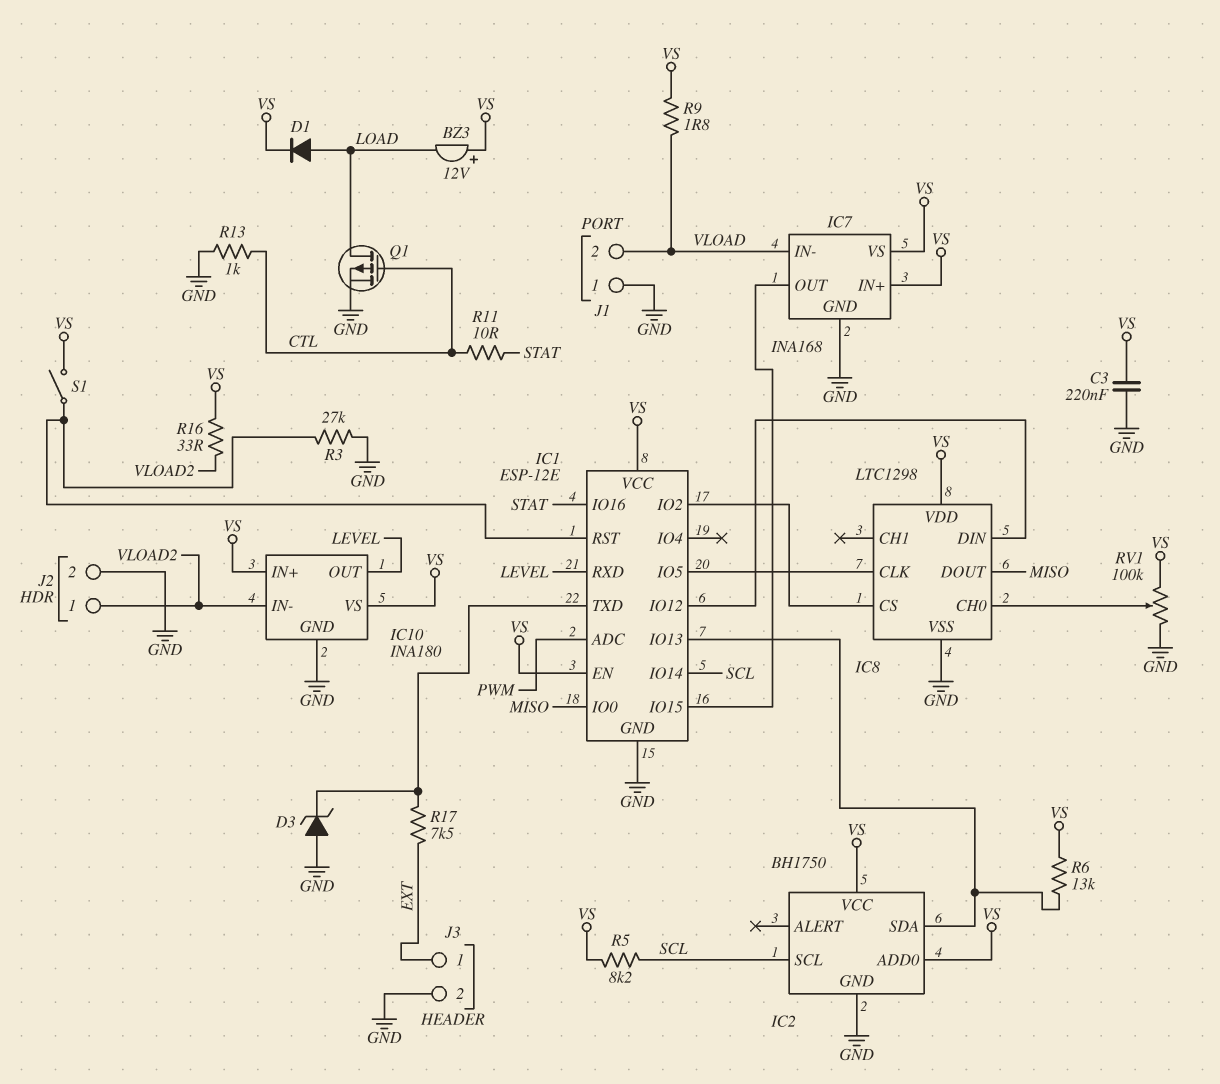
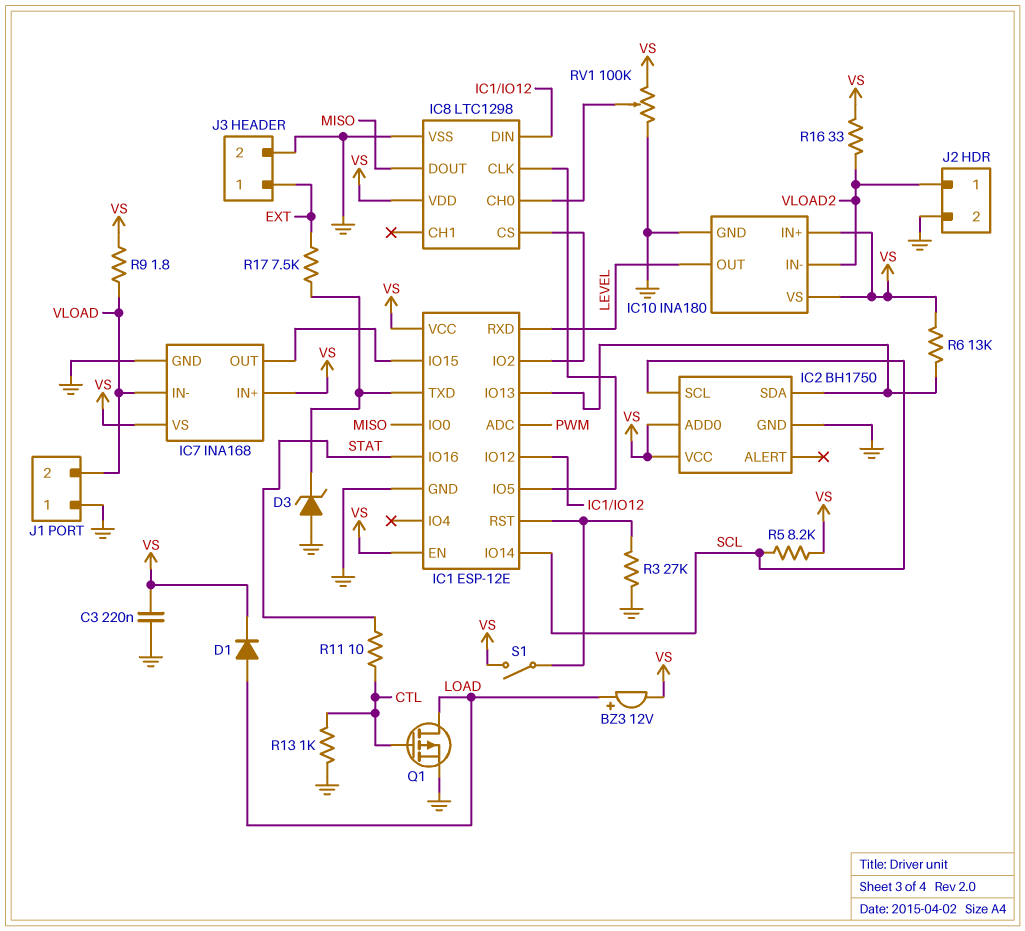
BZ3: buzzer 12V (plus VS, minus LOAD) -> buzzer 12V (plus LOAD, minus VS)

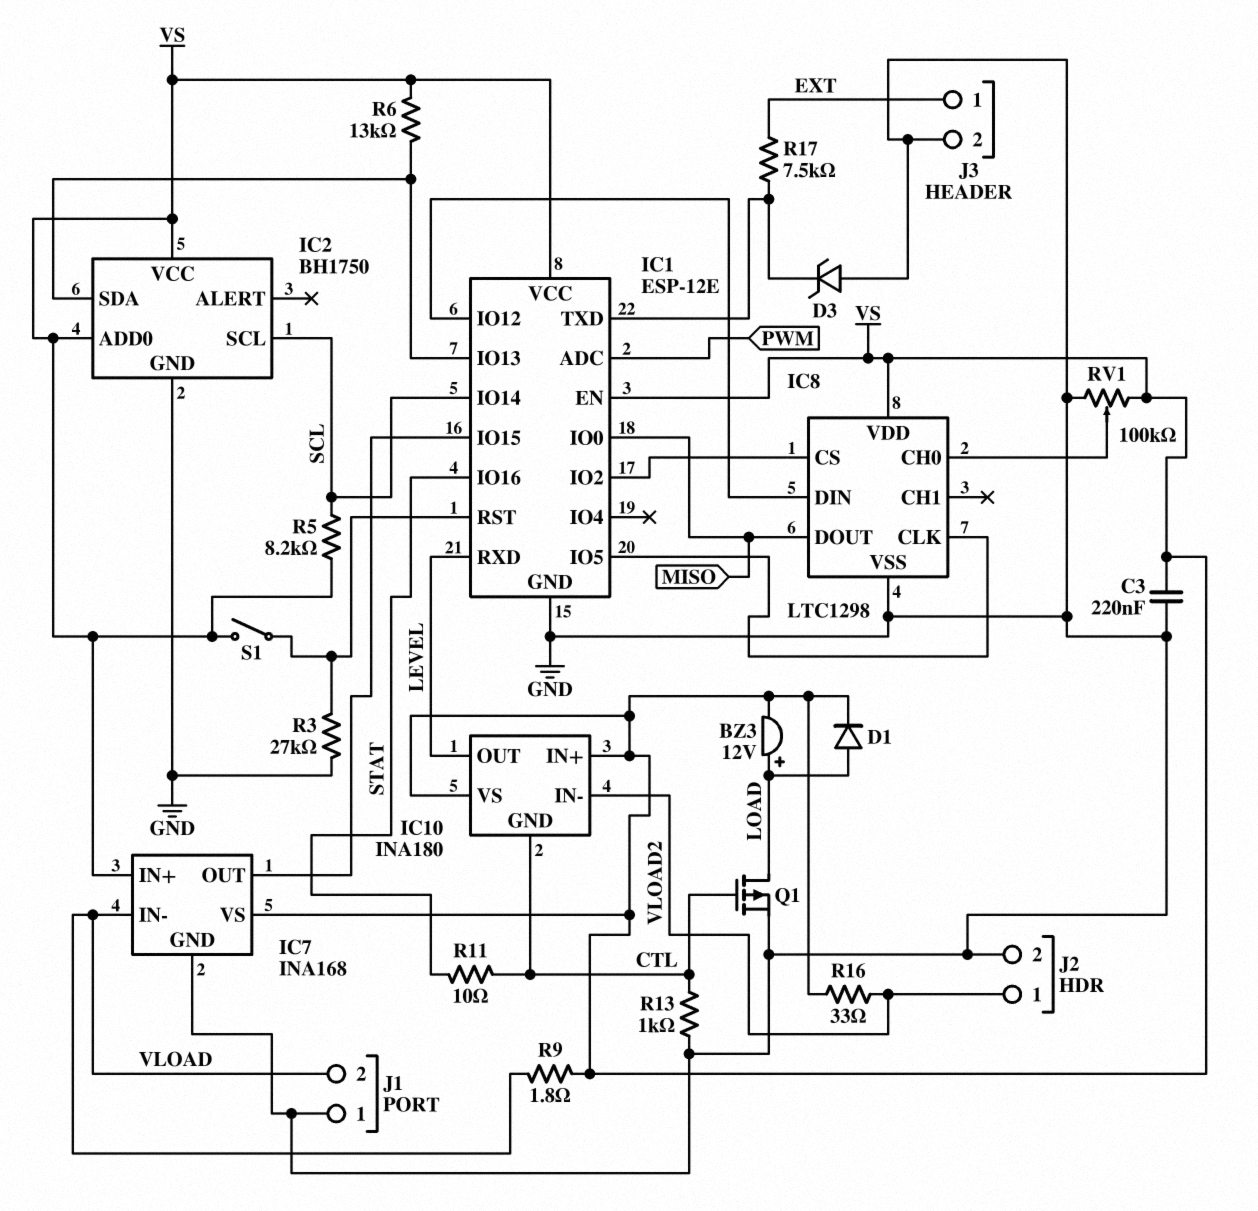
IC10 pin GND: GND -> CTL

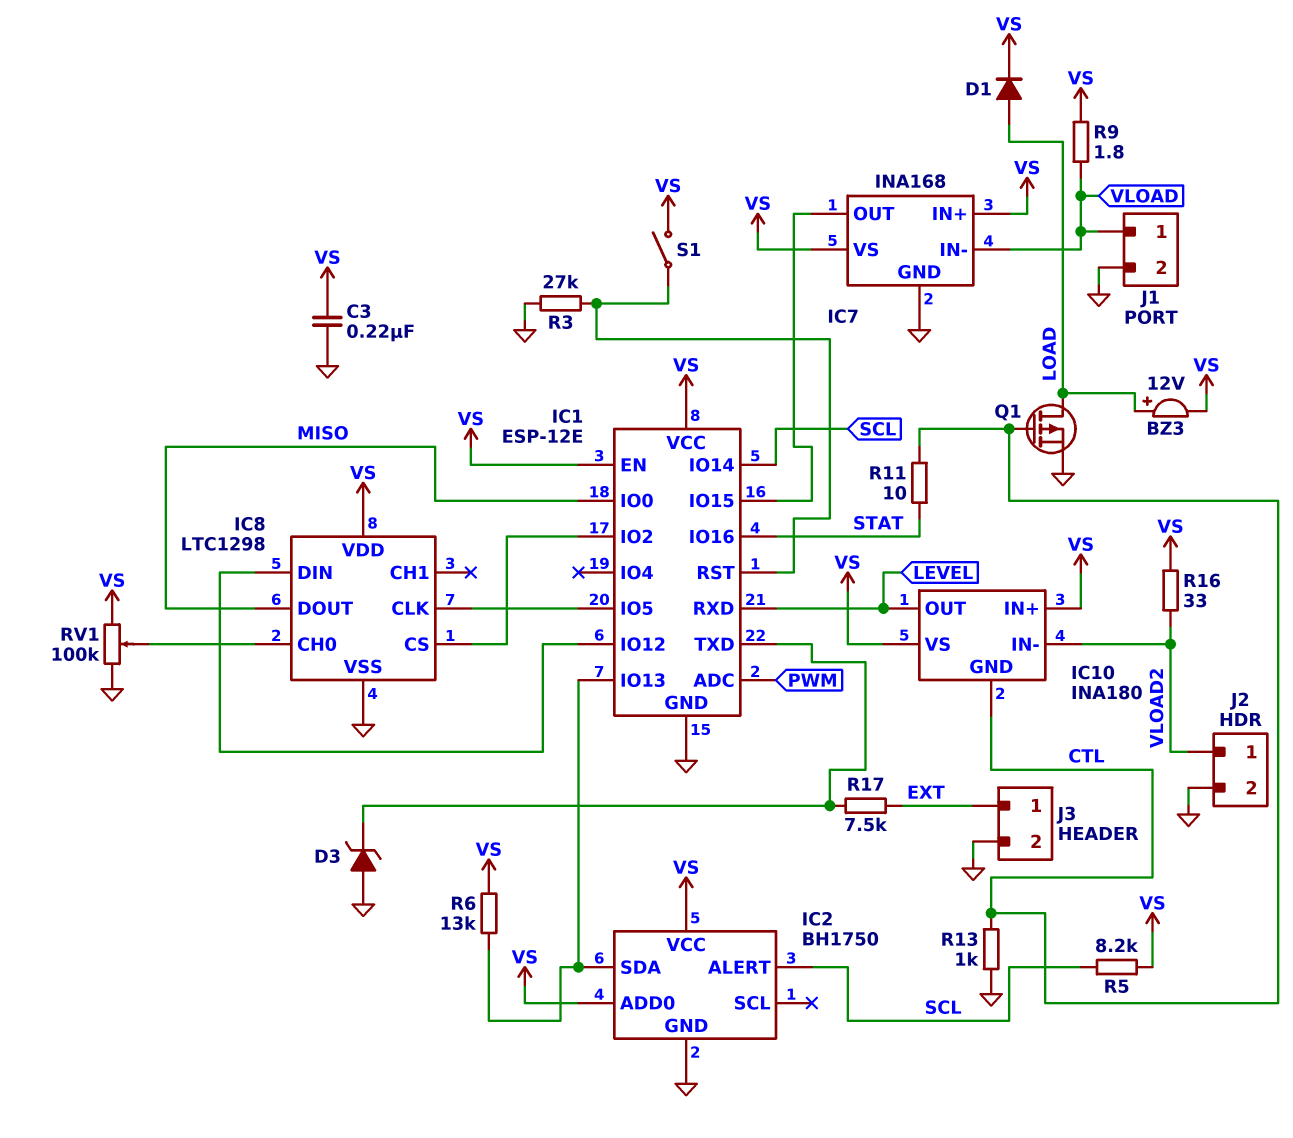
IC2 pin ALERT: none -> SCL
IC2 pin SCL: SCL -> none
J1 pin 1: GND -> VLOAD
J1 pin 2: VLOAD -> GND

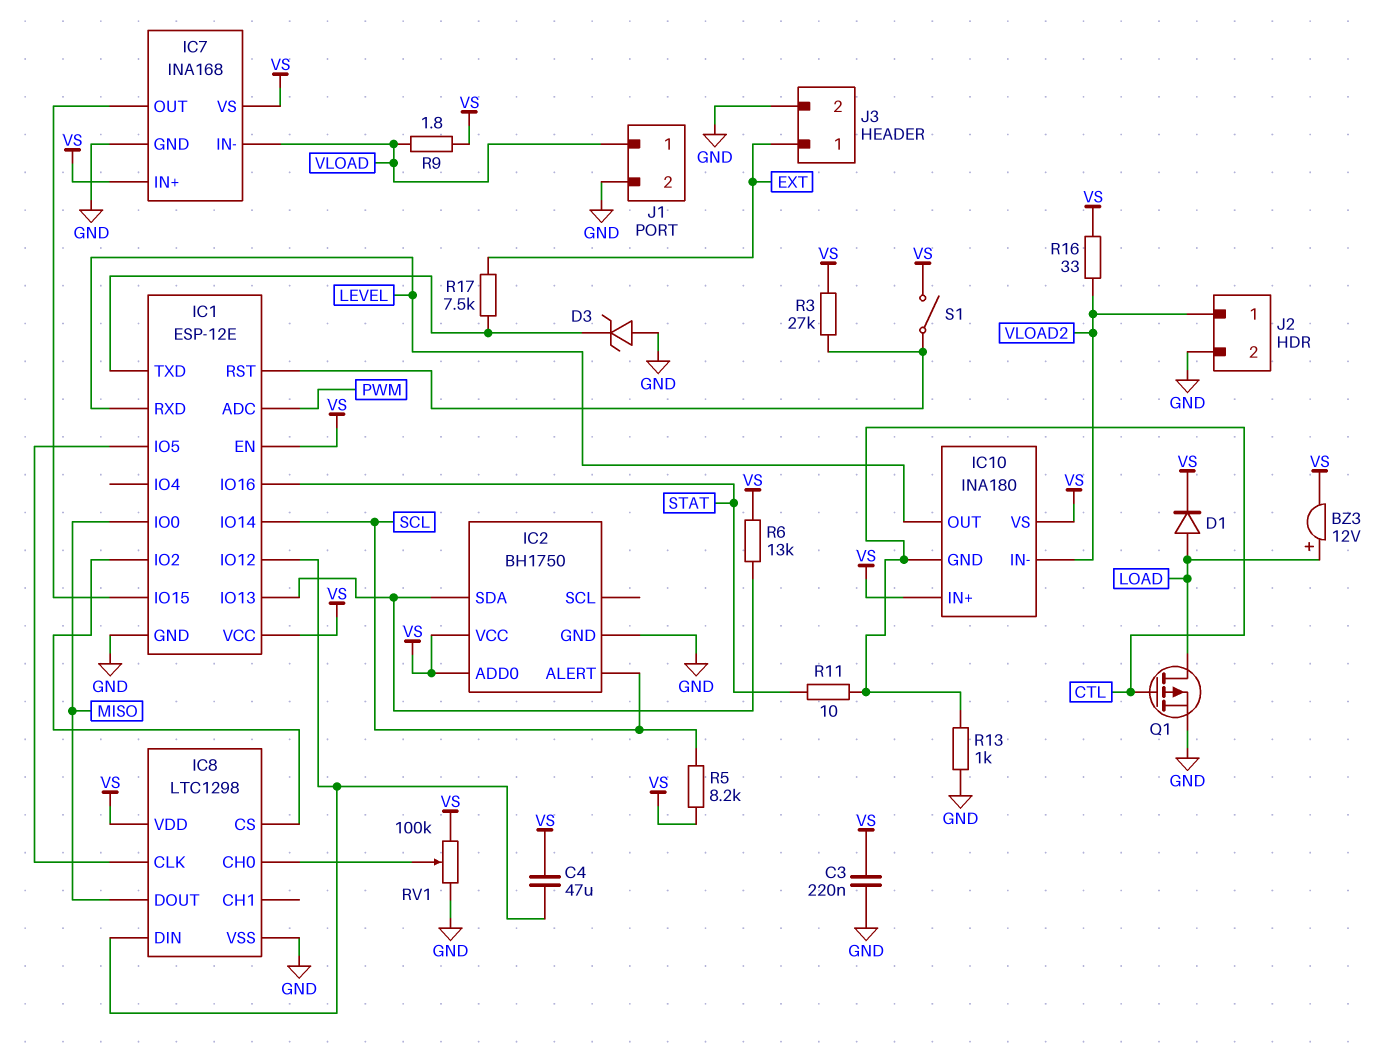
C4: none -> 47uF (IC1/IO12, VS)
R3: 27k (GND, IC1/RST) -> 27k (IC1/RST, VS)

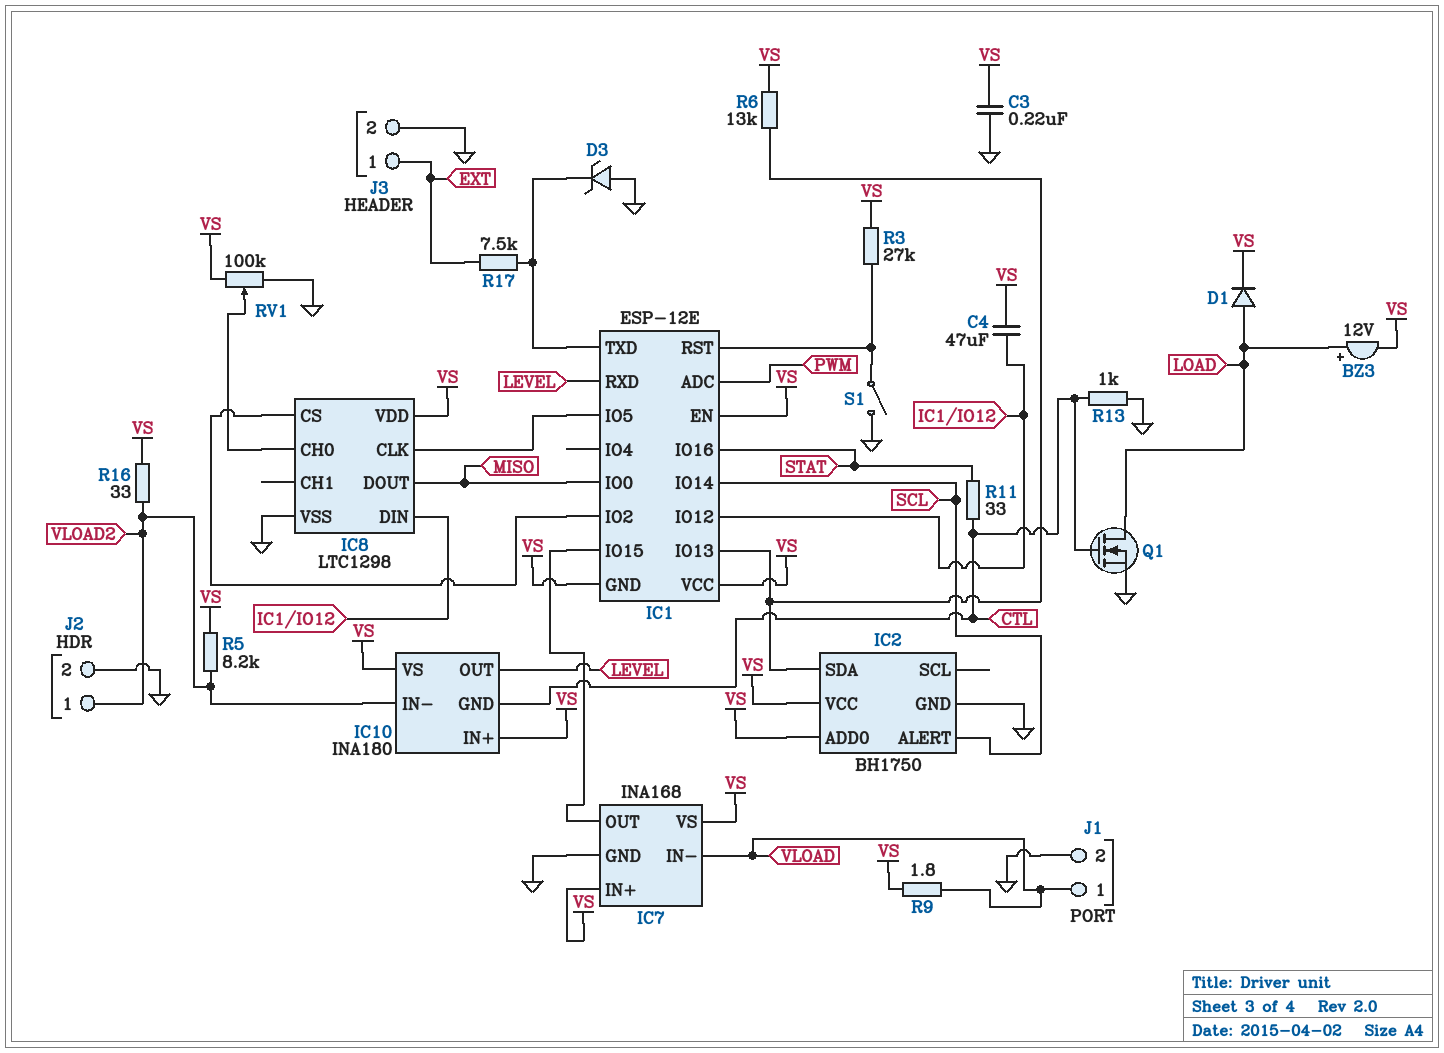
IC1 pin GND: GND -> VS
Q1: PMOS (G CTL, D LOAD, S GND) -> NMOS (G CTL, D LOAD, S GND)
R5: 8.2k (SCL, VS) -> 8.2k (VLOAD2, VS)
R11: 10 (CTL, STAT) -> 33 (CTL, STAT)
S1: switch (IC1/RST, VS) -> switch (GND, IC1/RST)

